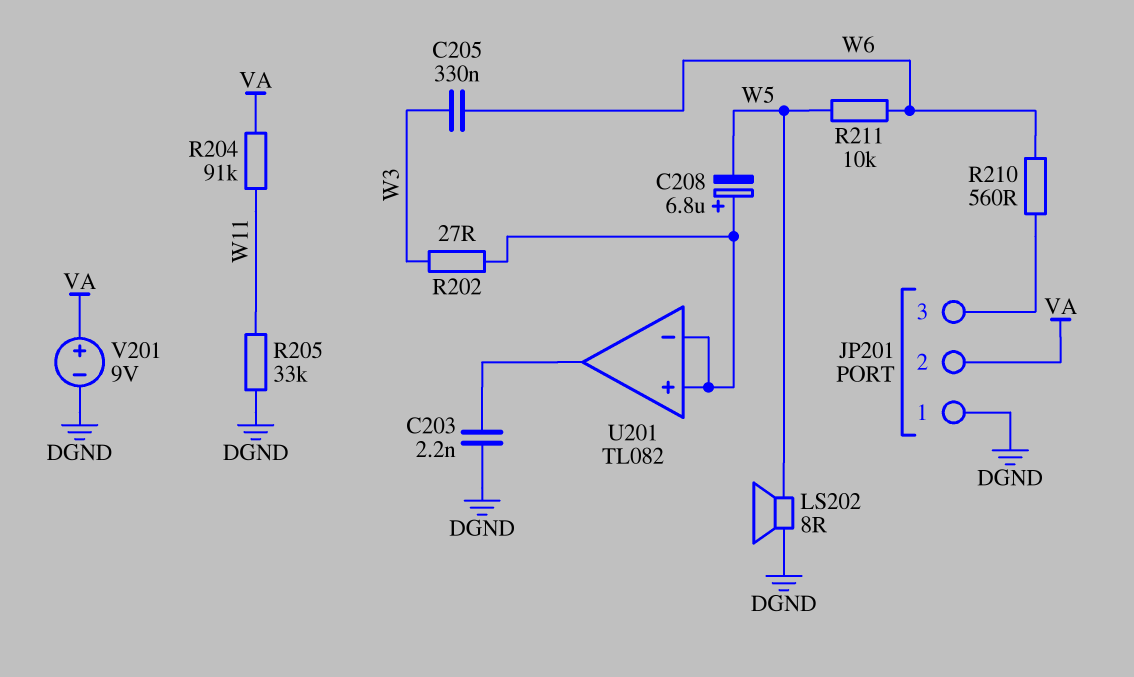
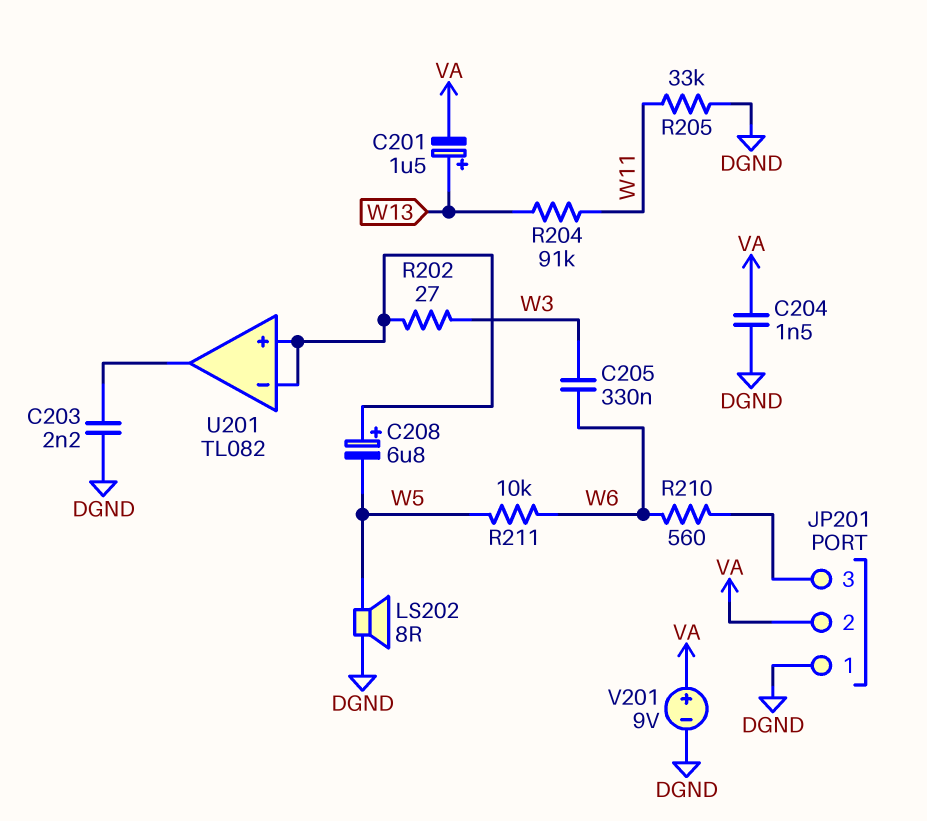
C201: none -> 1.5uF (plus W13, minus VA)
C204: none -> 1.5nF (DGND, VA)
R204: 91k (VA, W11) -> 91k (W11, W13)

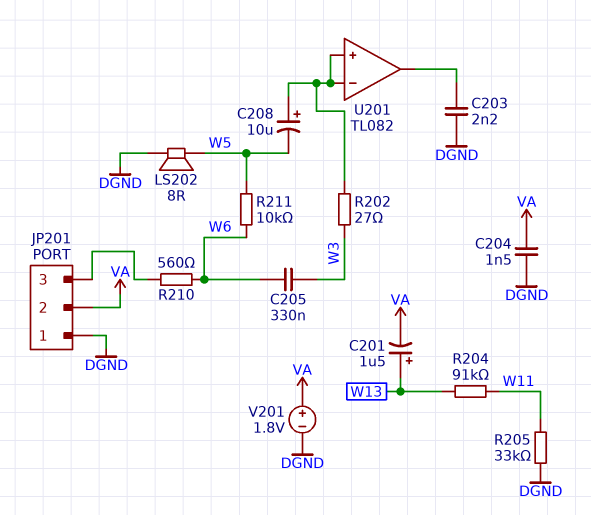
C208: 6.8uF (plus U201/in+, minus W5) -> 10uF (plus U201/in+, minus W5)
V201: 9V (plus VA, minus DGND) -> 1.8V (plus VA, minus DGND)

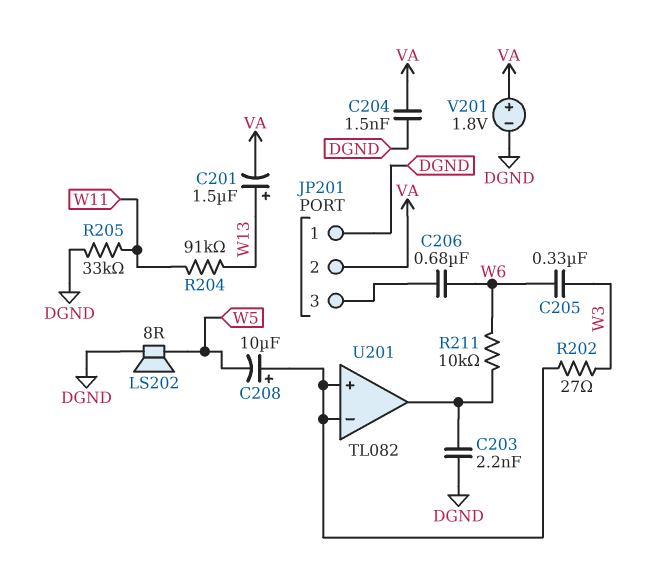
C206: none -> 680nF (JP201/3, W6)
R210: 560 (JP201/3, W6) -> none
R211: 10k (W5, W6) -> 10k (U201/out, W6)

